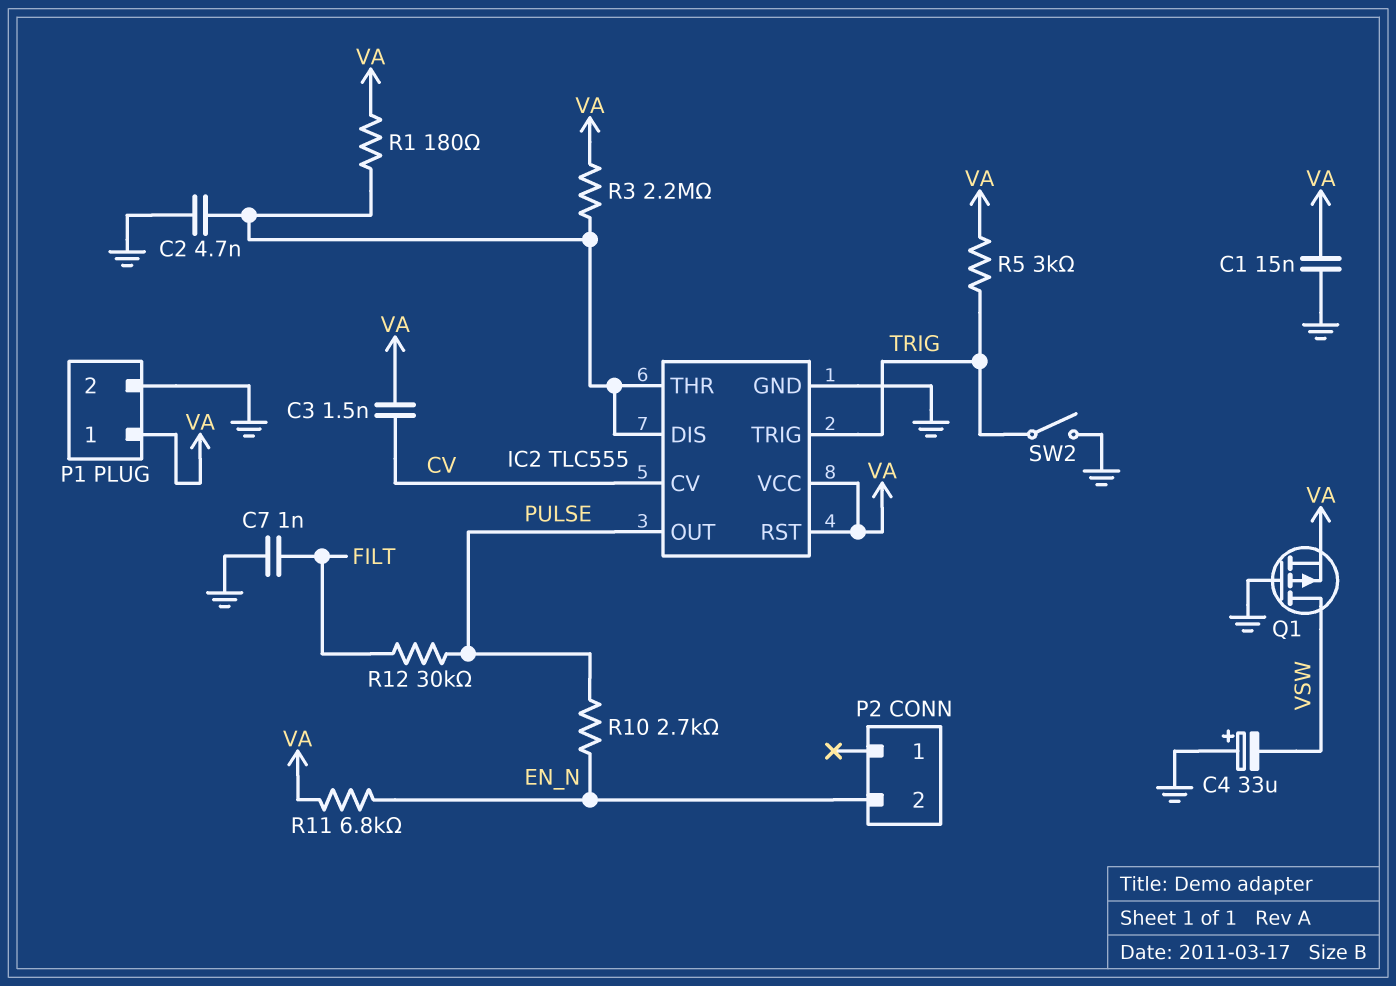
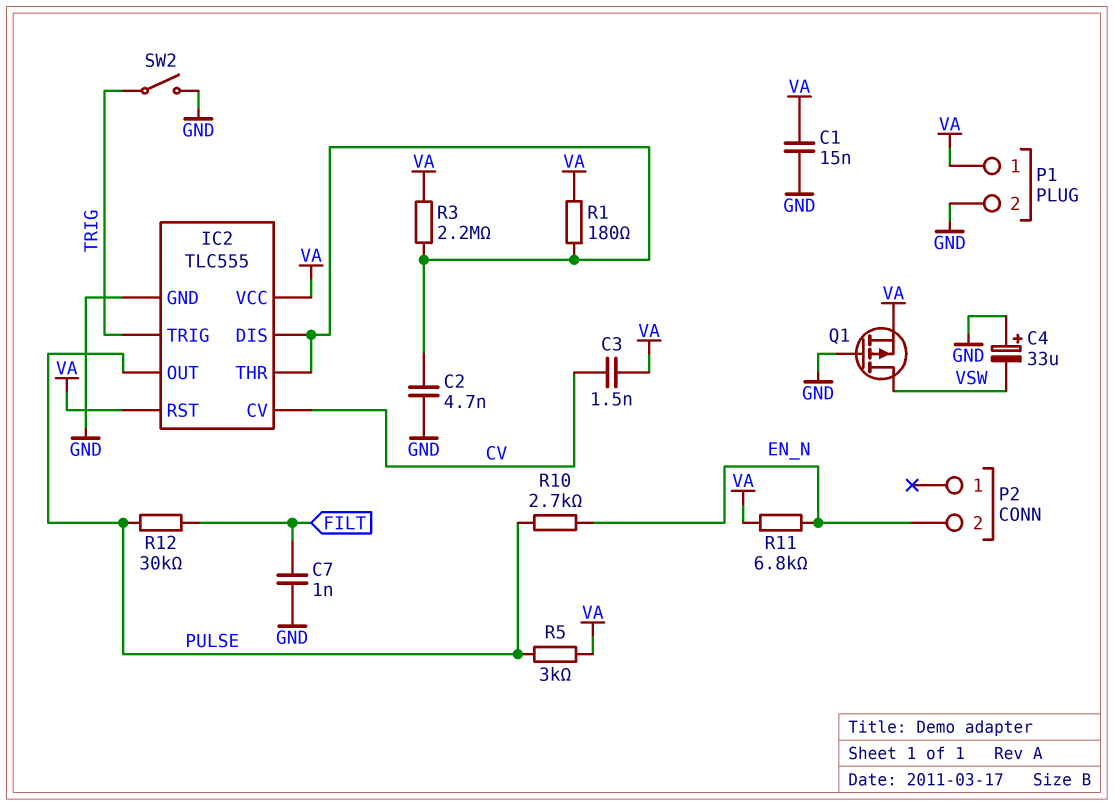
R5: 3k (TRIG, VA) -> 3k (PULSE, VA)

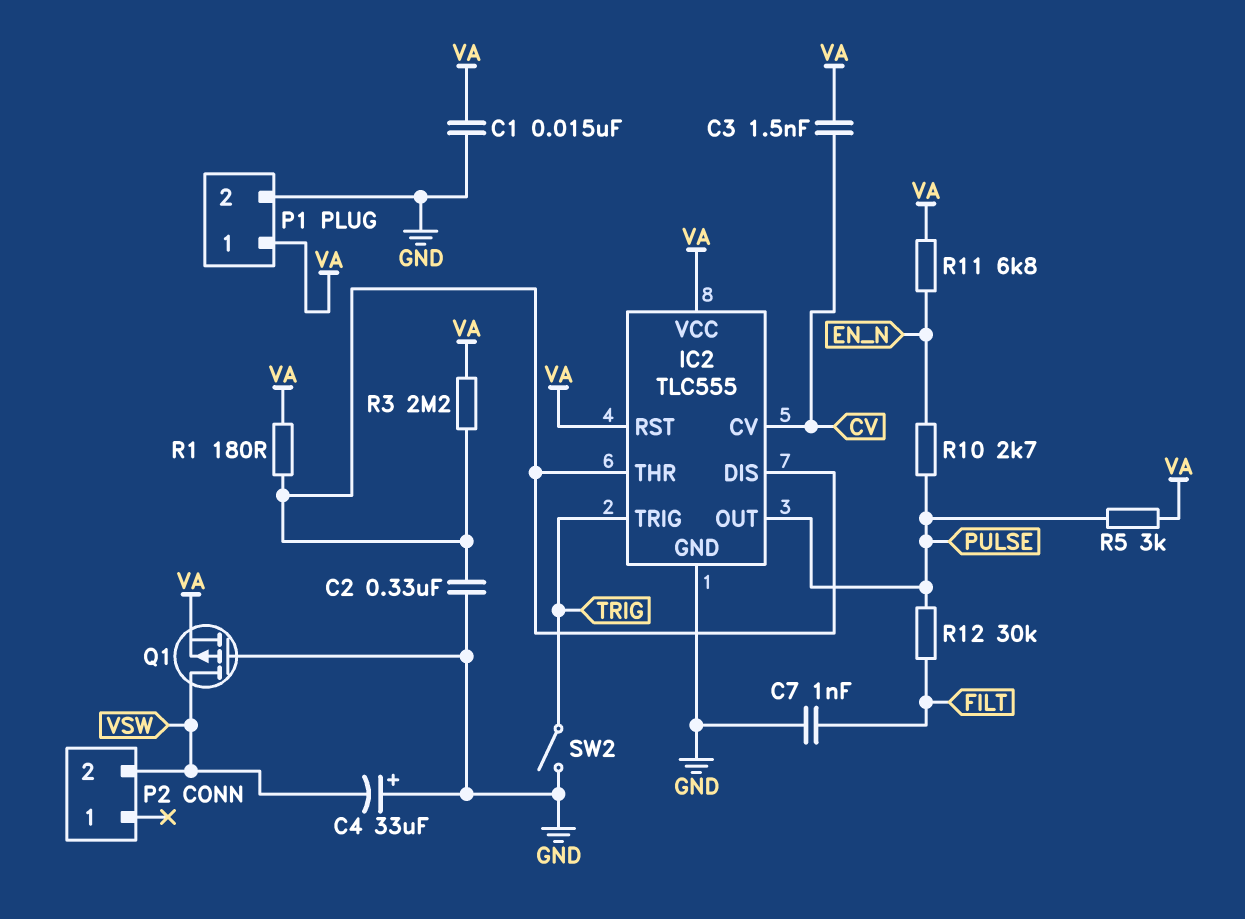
C2: 4.7nF (GND, IC2/DIS) -> 330nF (GND, IC2/DIS)
P2 pin 2: EN_N -> VSW

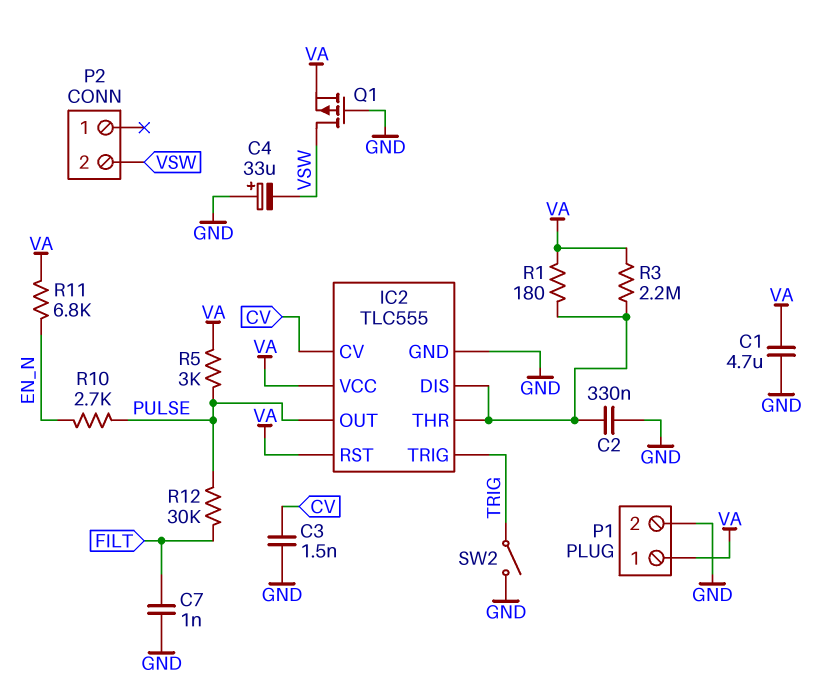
C1: 15nF (GND, VA) -> 4.7uF (GND, VA)
C3: 1.5nF (CV, VA) -> 1.5nF (CV, GND)

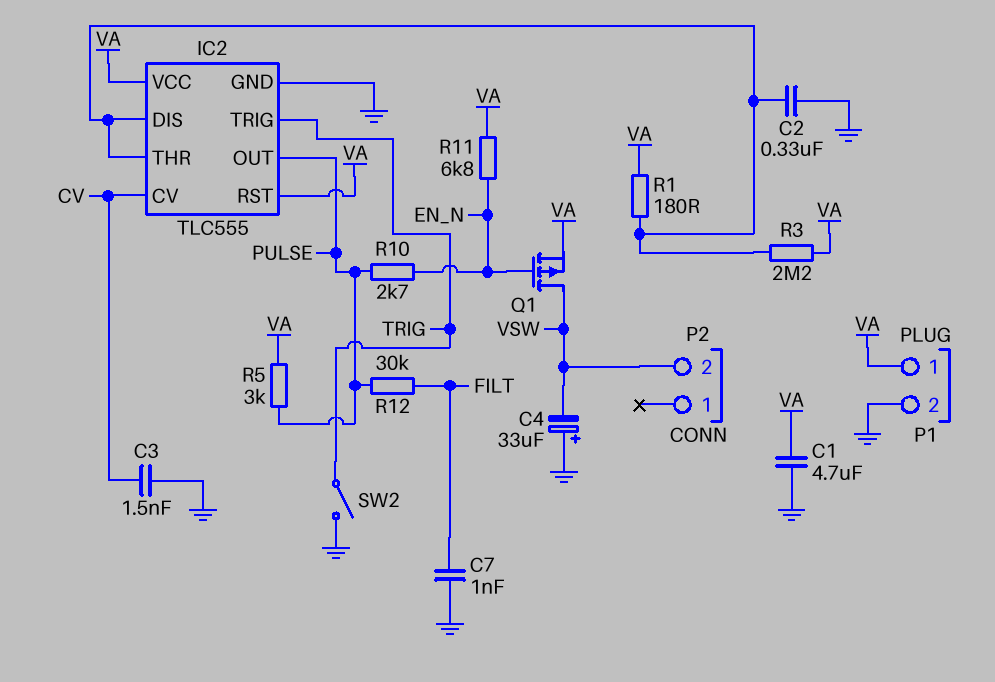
Q1: PMOS (G GND, D VSW, S VA) -> PMOS (G EN_N, D VSW, S VA)

